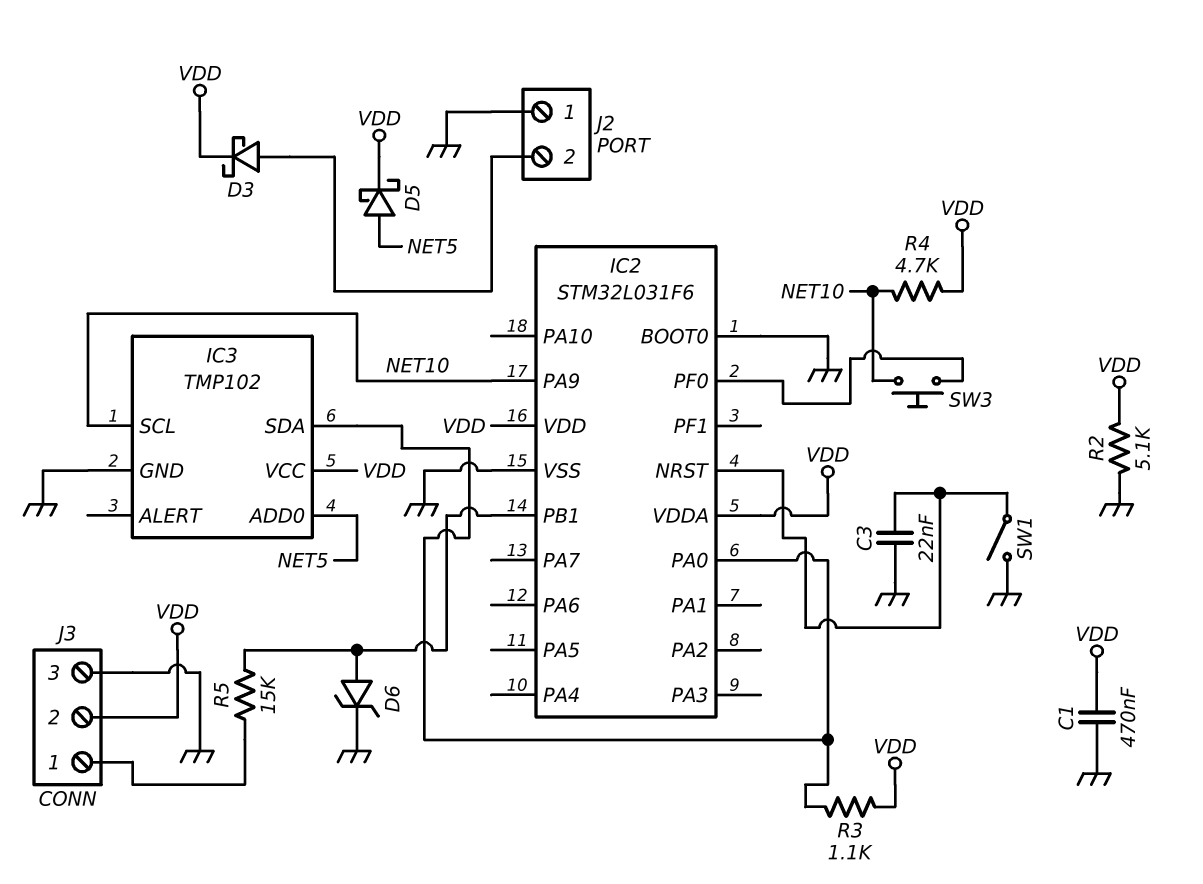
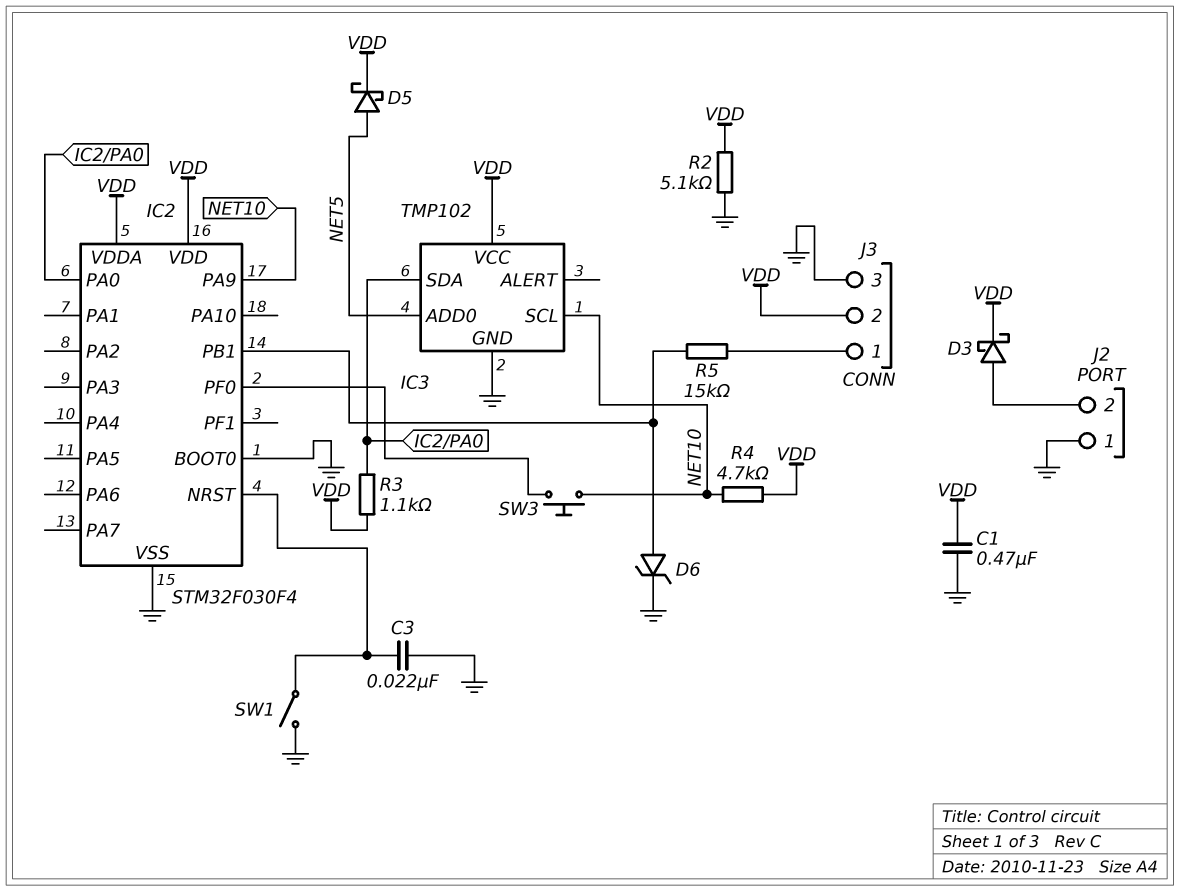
IC2: STM32L031F6 -> STM32F030F4

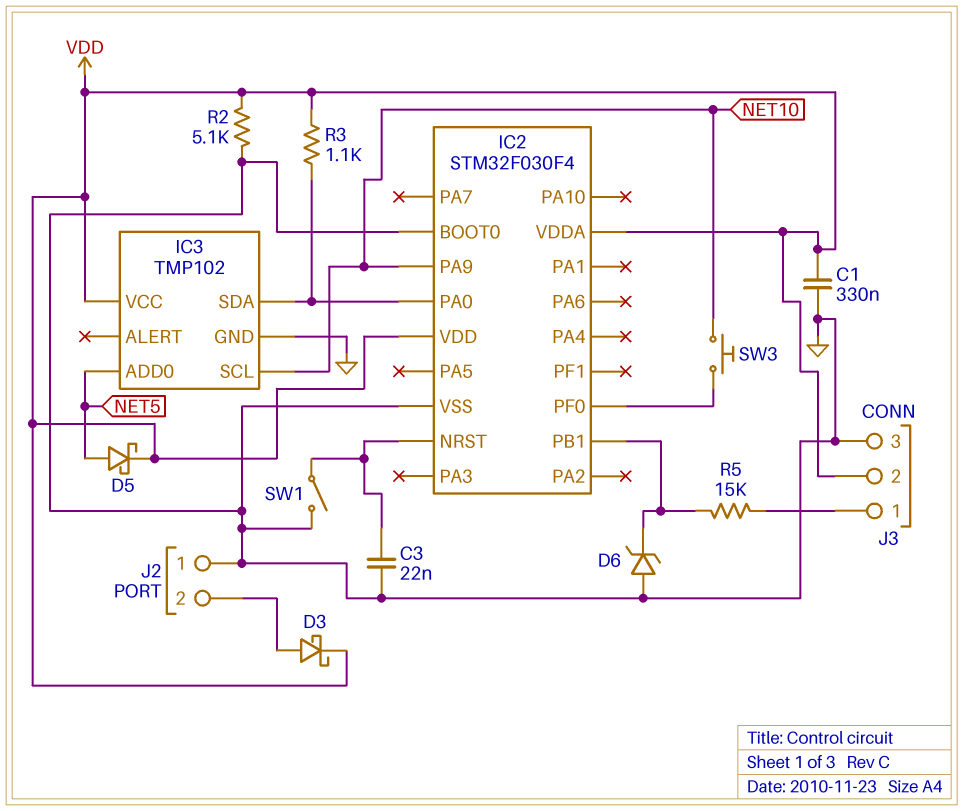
C1: 470nF (GND, VDD) -> 330nF (GND, VDD)
D6: zener (A IC2/PB1, K GND) -> zener (A GND, K IC2/PB1)
R4: 4.7k (NET10, VDD) -> none

